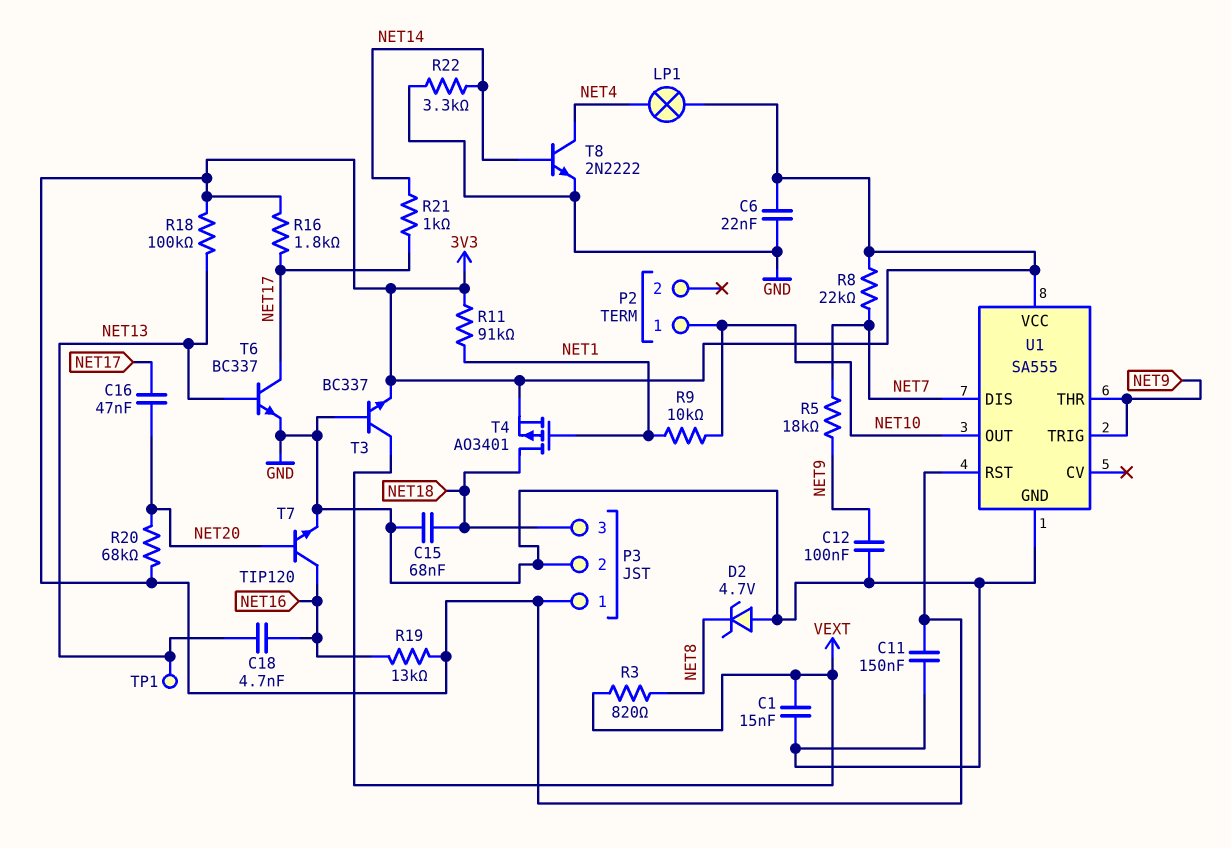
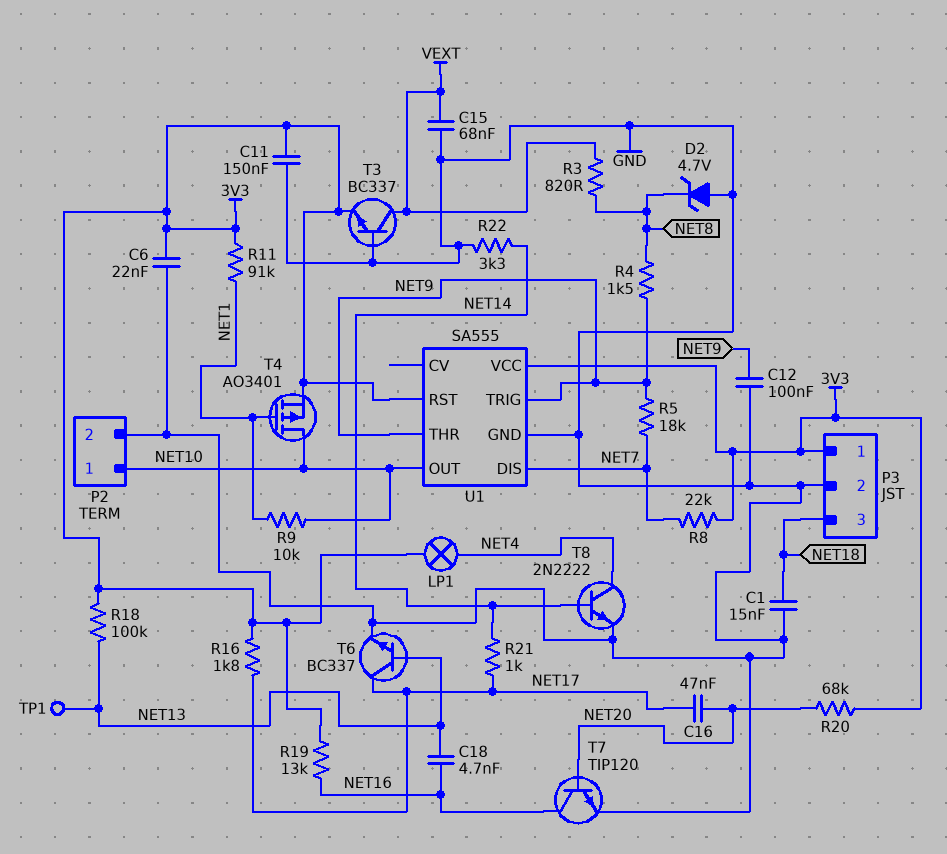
C1: 15nF (GND, VEXT) -> 15nF (GND, NET18)
C15: 68nF (GND, NET18) -> 68nF (GND, VEXT)
P2 pin 2: none -> GND
R4: none -> 1.5k (NET8, NET9)
T4: PMOS AO3401 (G NET1, D NET18, S 3V3) -> PMOS AO3401 (G NET1, D NET10, S 3V3)

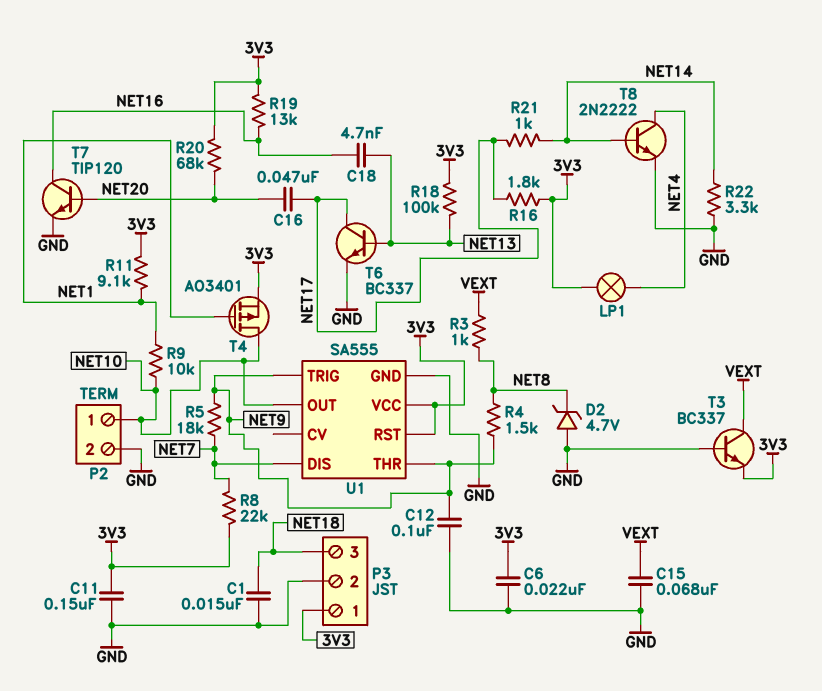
R3: 820 (NET8, VEXT) -> 1k (NET8, VEXT)
R11: 91k (3V3, NET1) -> 9.1k (3V3, NET1)
TP1: test point (NET13) -> none

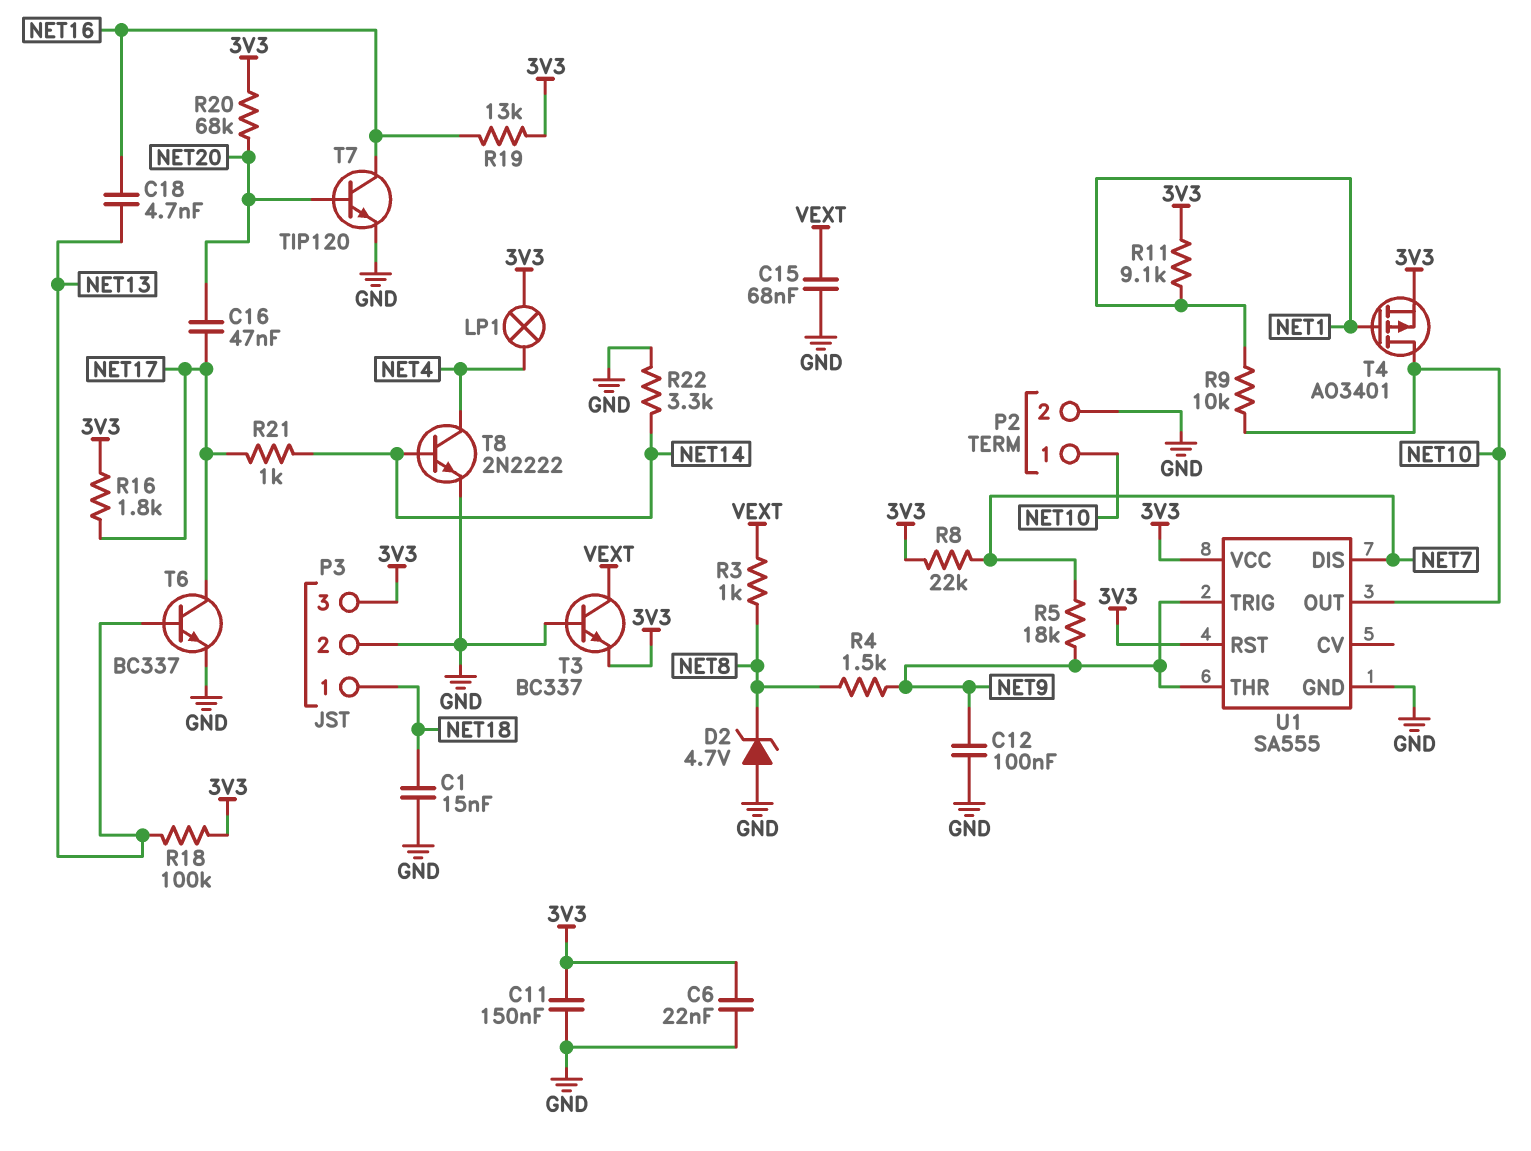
P3 pin 1: 3V3 -> NET18
P3 pin 3: NET18 -> 3V3

